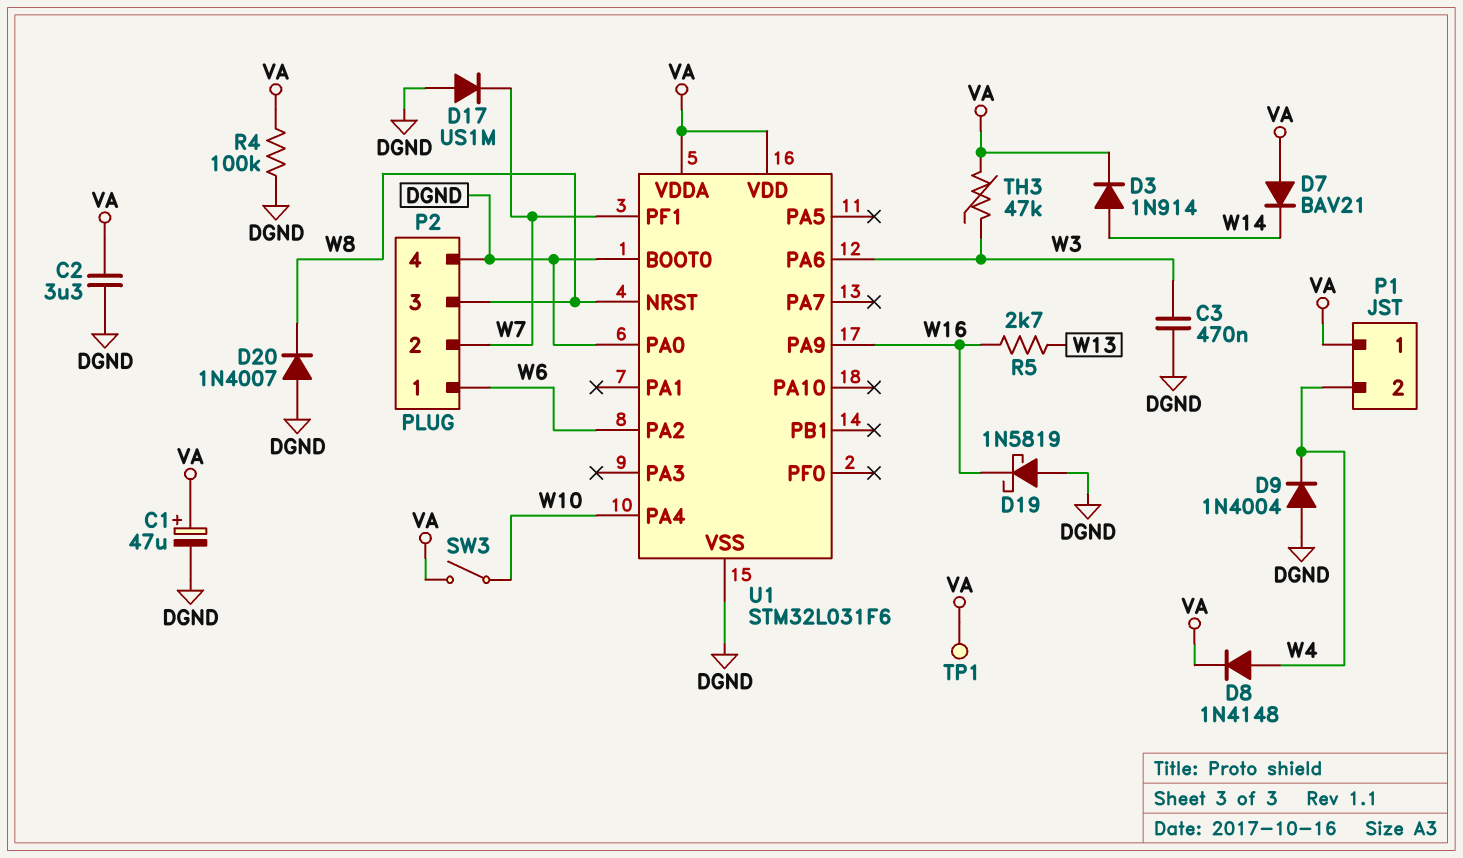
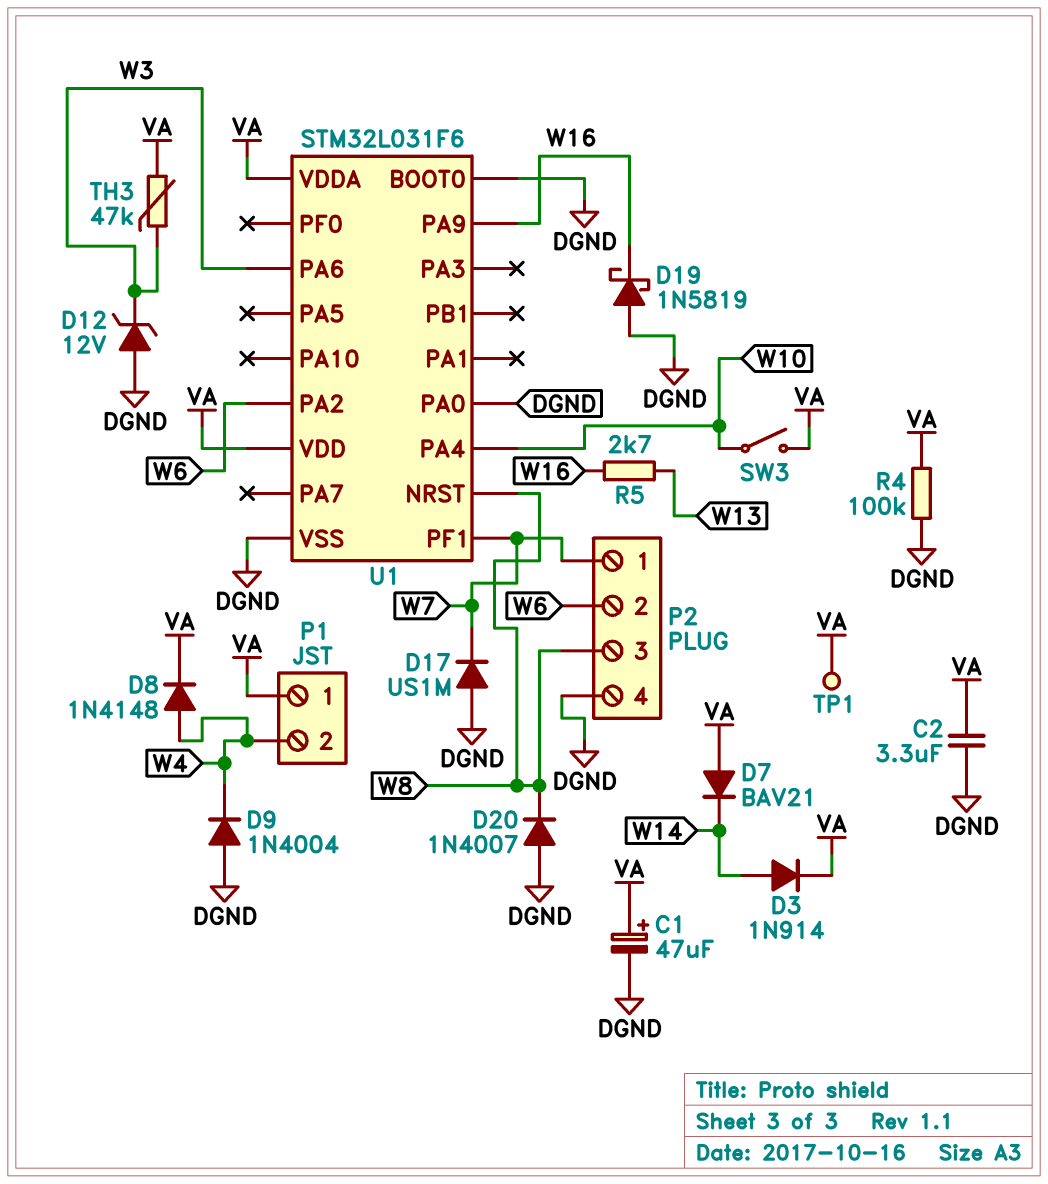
C3: 470nF (DGND, W3) -> none
D12: none -> zener 12V (A DGND, K W3)
P2 pin 1: W6 -> W7
P2 pin 2: W7 -> W6

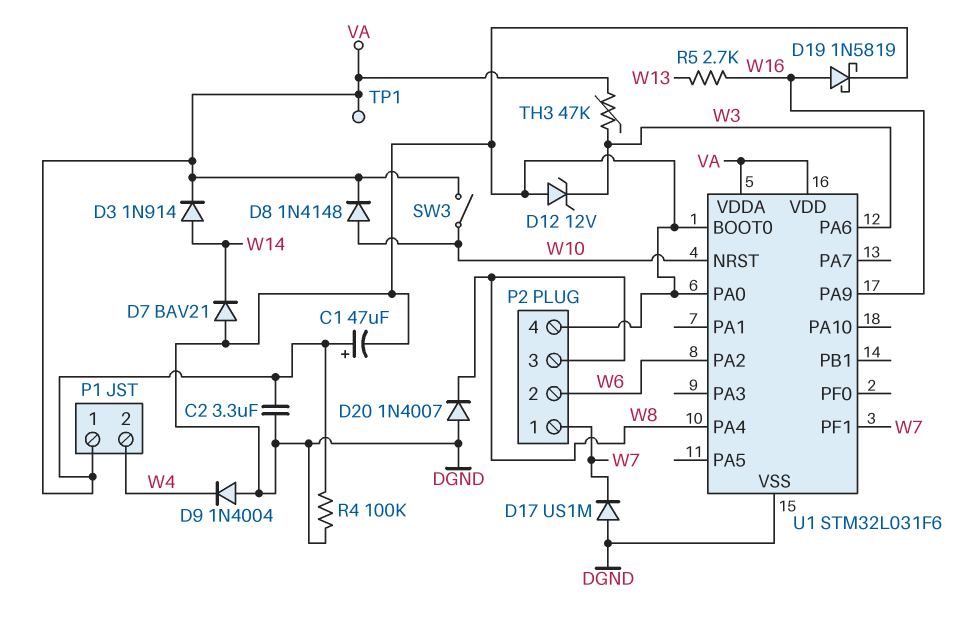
D7: diode BAV21 (A VA, K W14) -> diode BAV21 (A DGND, K W14)
D8: diode 1N4148 (A W4, K VA) -> diode 1N4148 (A W10, K VA)
D19: schottky 1N5819 (A DGND, K W16) -> schottky 1N5819 (A W16, K DGND)
U1 pin NRST: W8 -> W10
U1 pin PA4: W10 -> W8

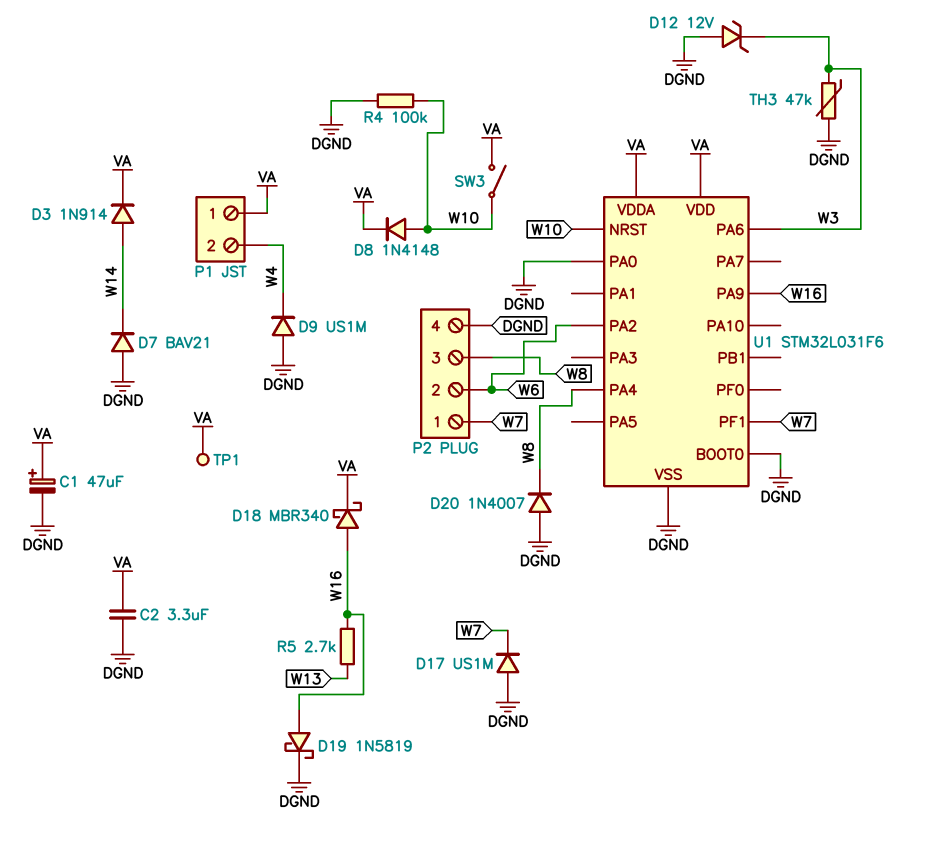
D9: diode 1N4004 (A DGND, K W4) -> diode US1M (A DGND, K W4)
D18: none -> schottky MBR340 (A W16, K VA)
R4: 100k (DGND, VA) -> 100k (DGND, W10)
TH3: 47k (VA, W3) -> 47k (DGND, W3)

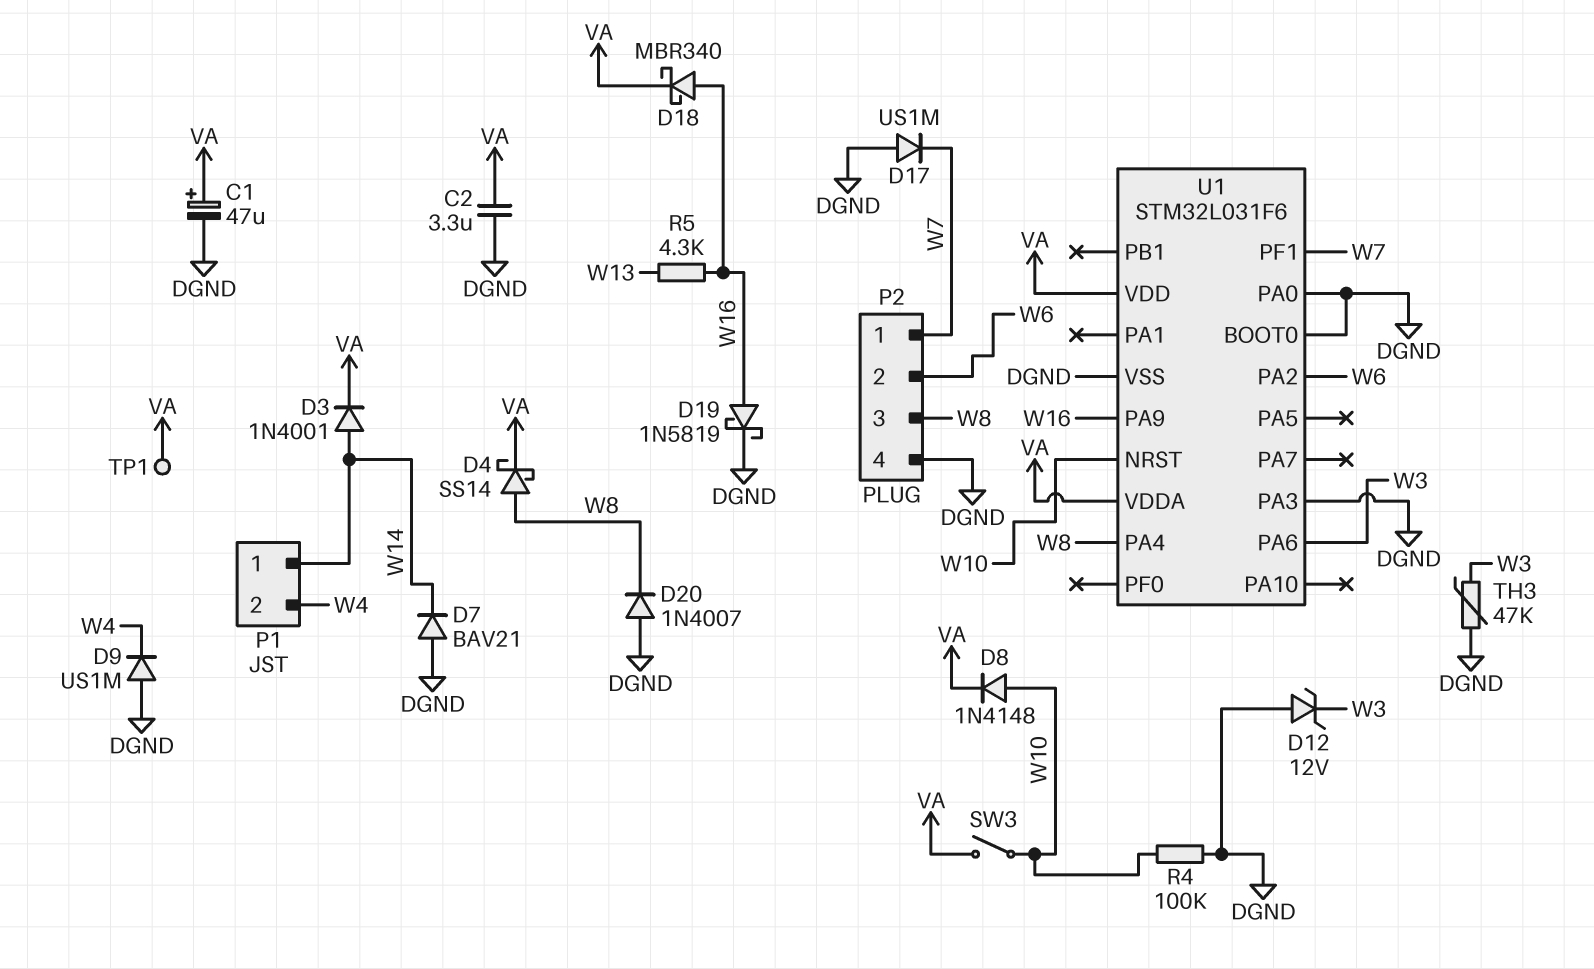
D3: diode 1N914 (A W14, K VA) -> diode 1N4001 (A W14, K VA)
D4: none -> schottky SS14 (A W8, K VA)
P1 pin 1: VA -> W14
R5: 2.7k (W13, W16) -> 4.3k (W13, W16)
U1 pin PA3: none -> DGND

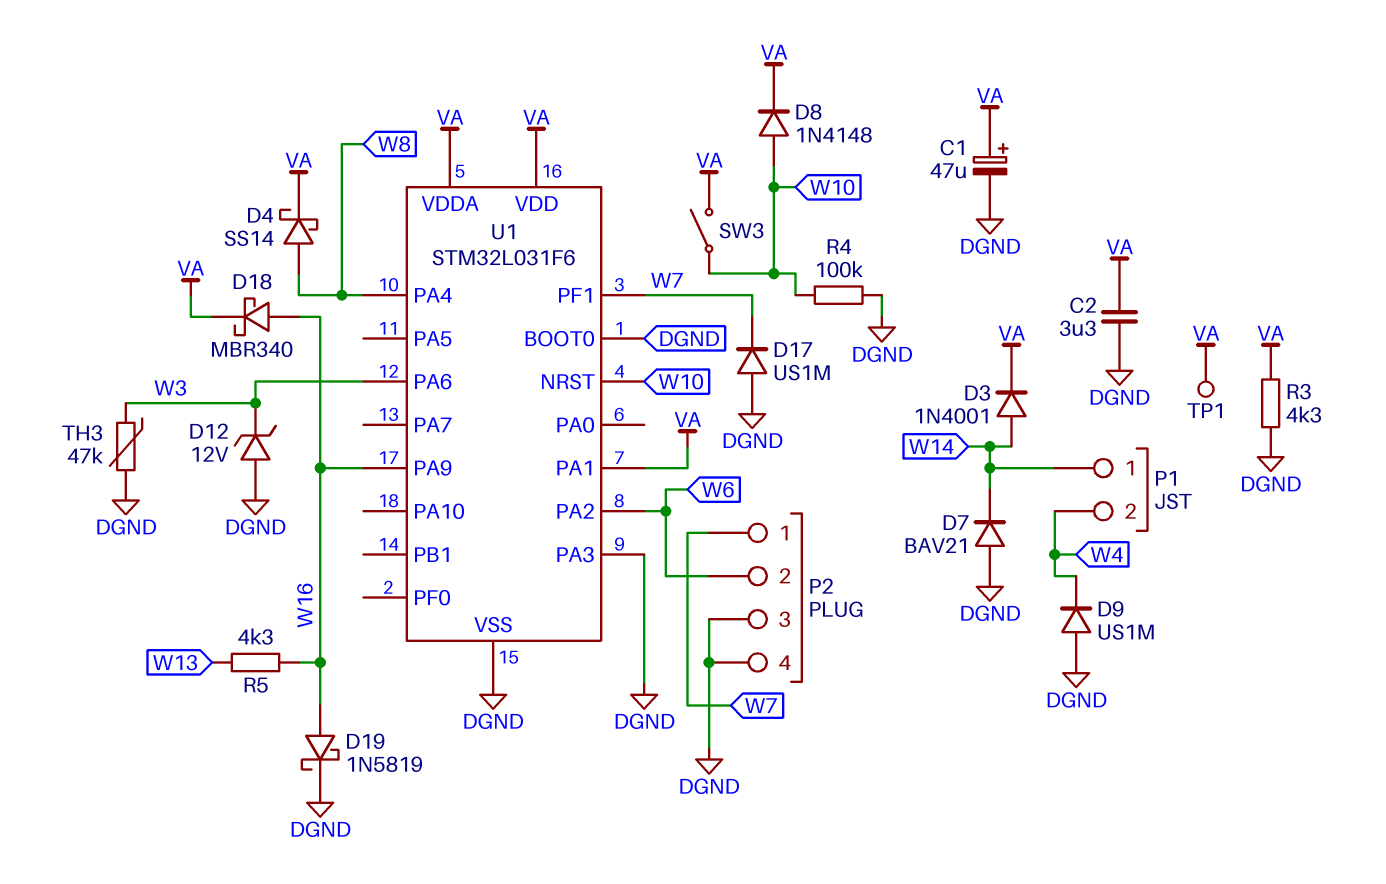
D20: diode 1N4007 (A DGND, K W8) -> none
P2 pin 3: W8 -> DGND
R3: none -> 4.3k (DGND, VA)
U1 pin PA0: DGND -> none
U1 pin PA1: none -> VA

